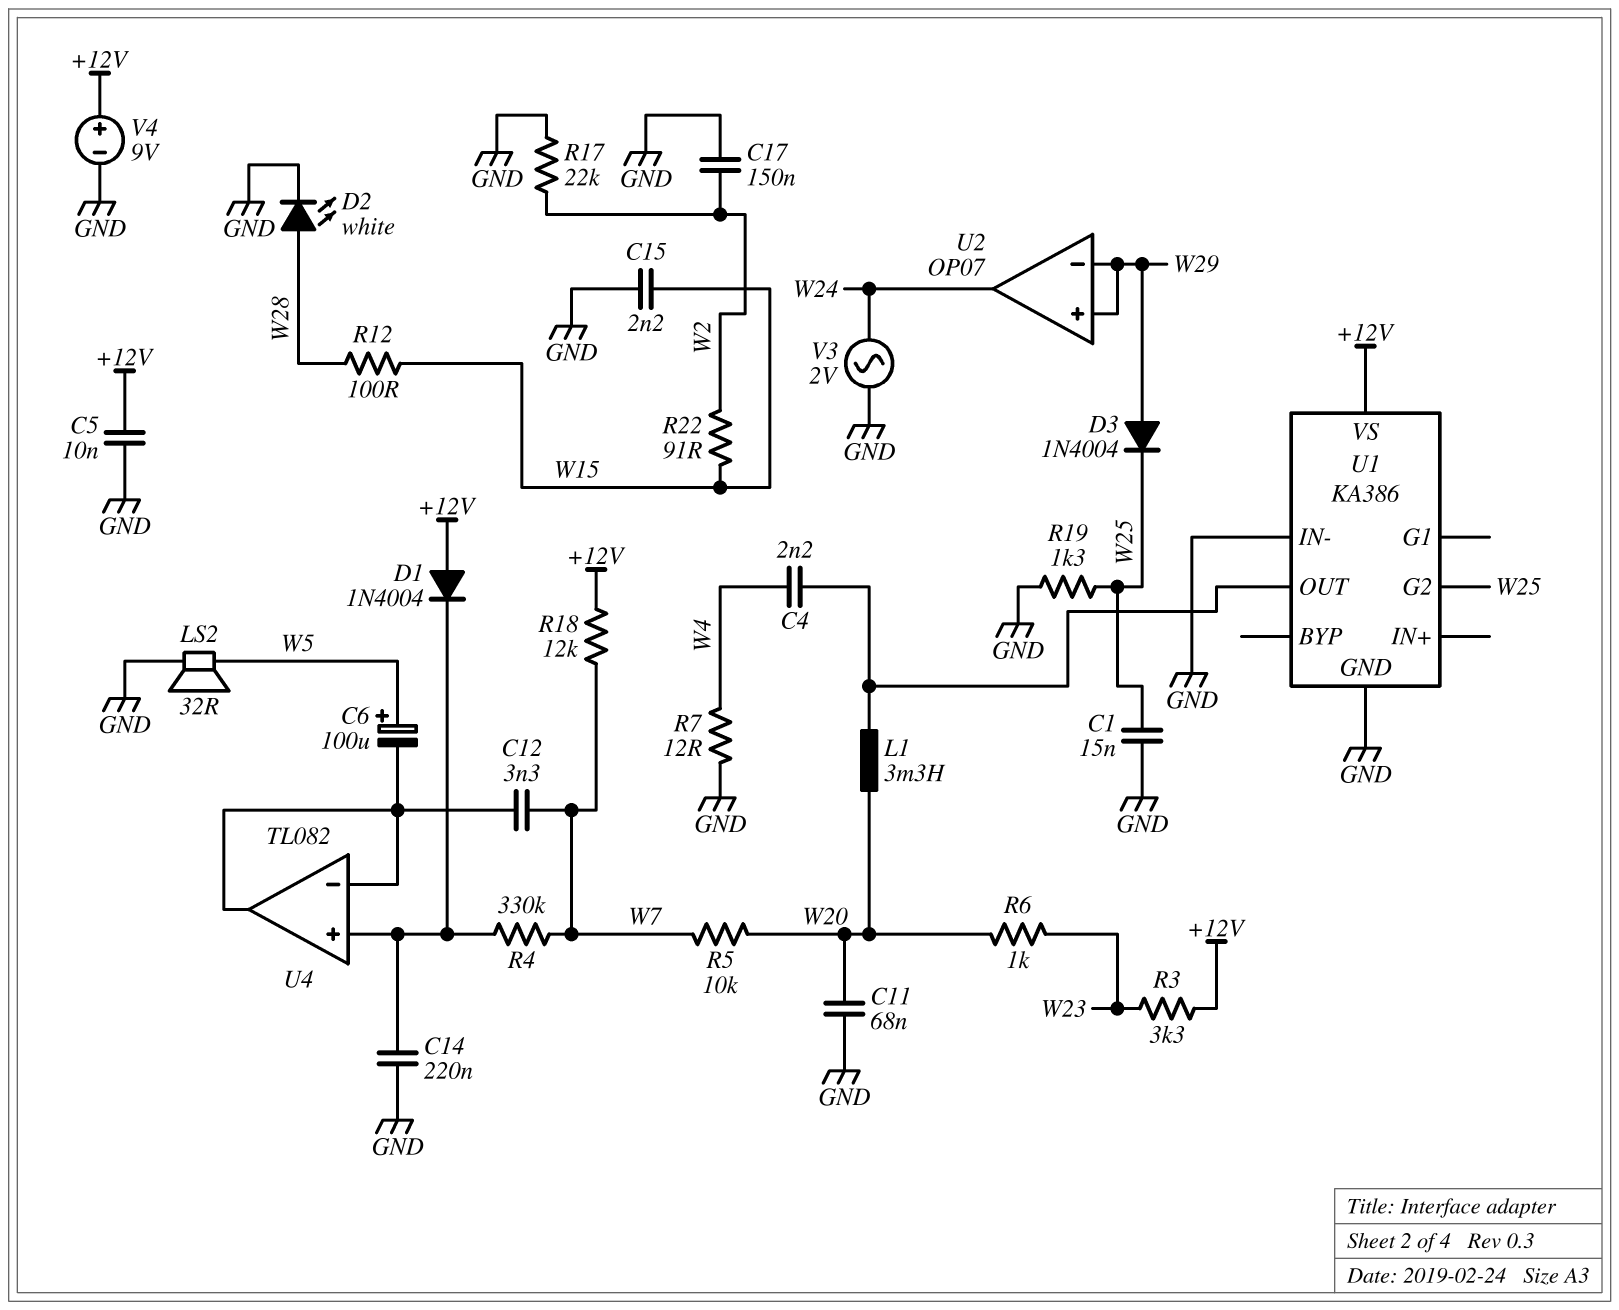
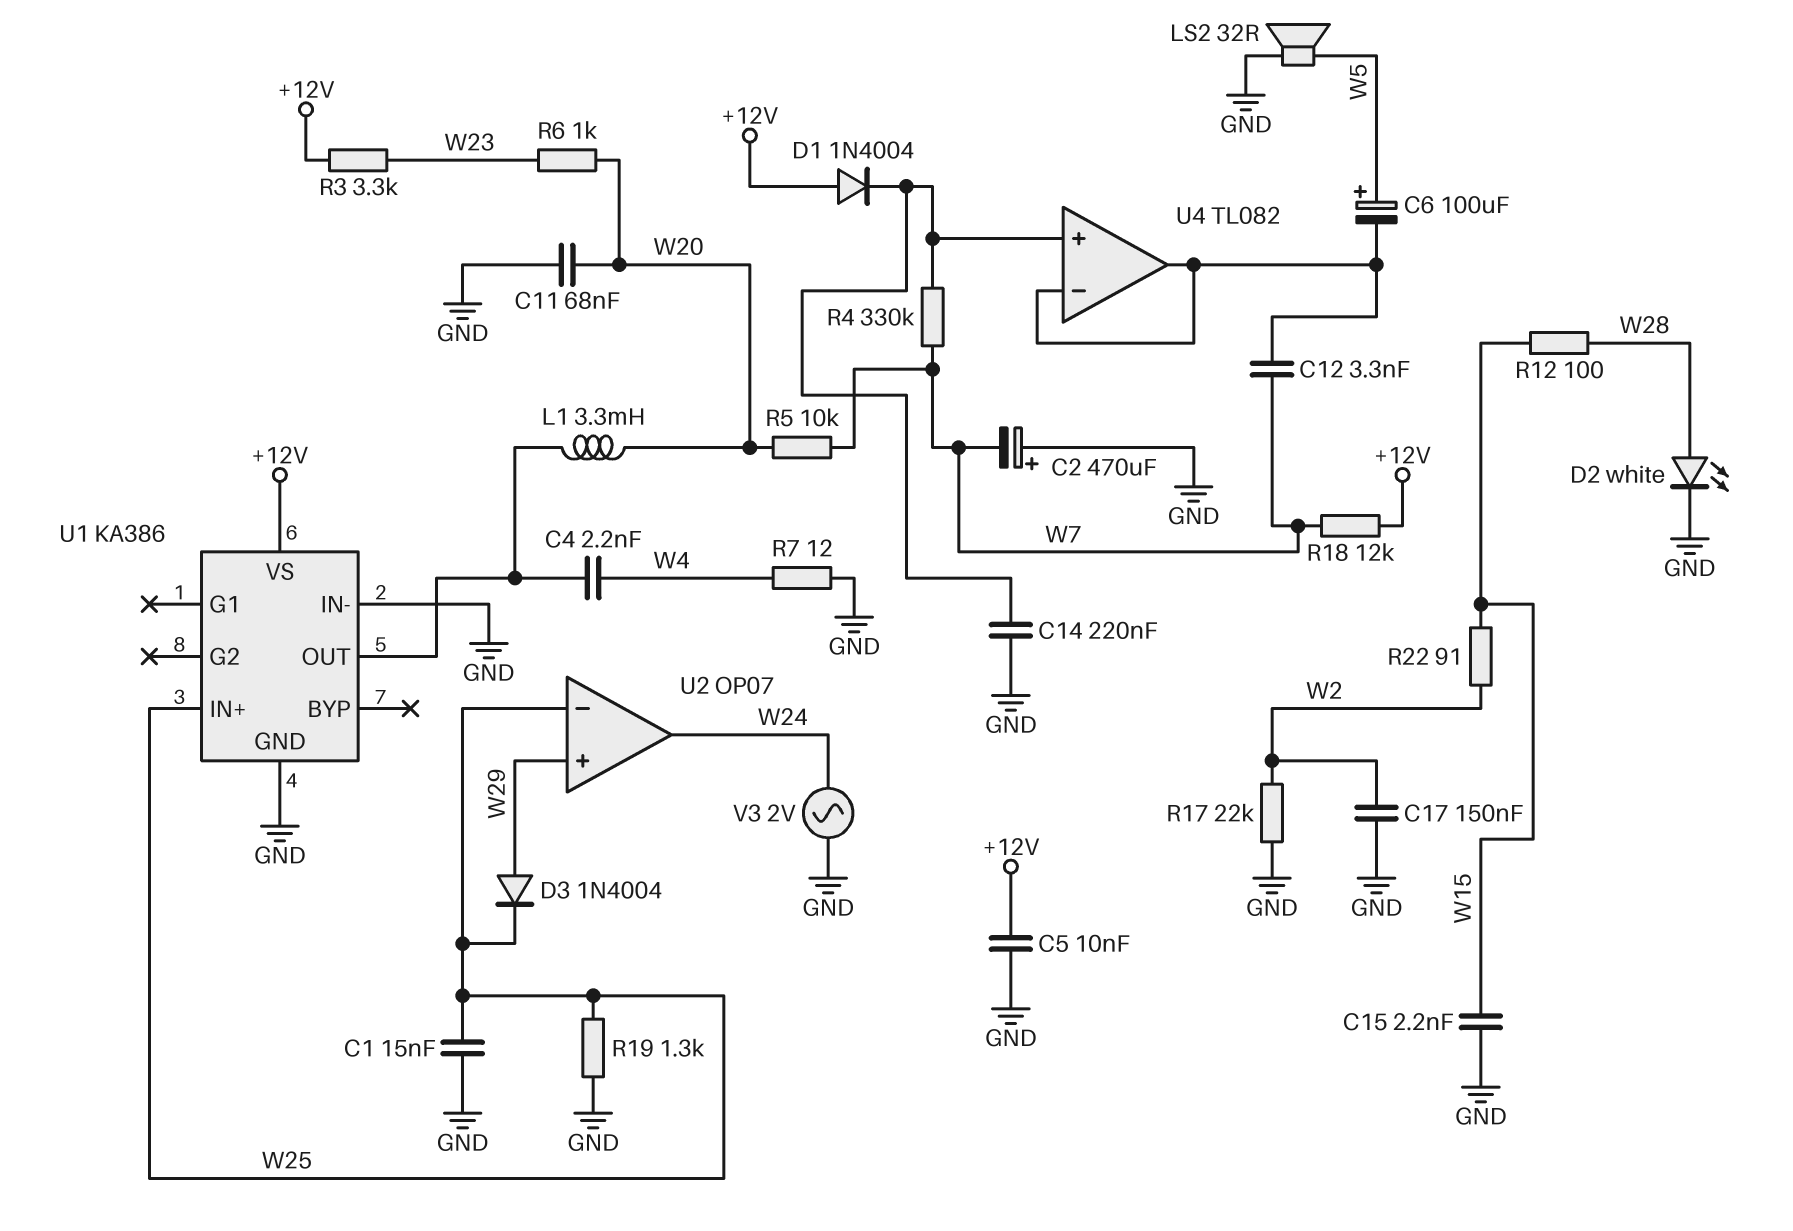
C2: none -> 470uF (plus GND, minus W7)
U1 pin G2: W25 -> none
U1 pin IN+: none -> W25
U2 pin in-: W29 -> W25
V4: 9V (plus +12V, minus GND) -> none

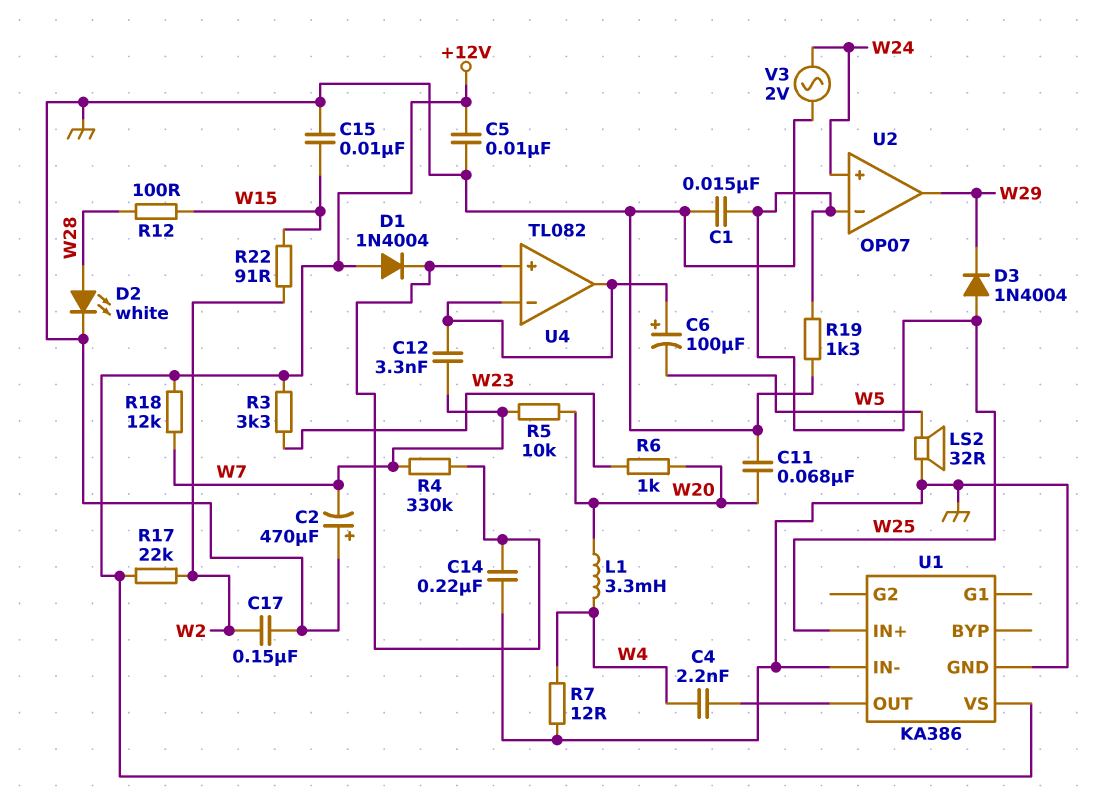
C6: 100uF (plus W5, minus U4/in-) -> 100uF (plus U4/in-, minus W5)
C15: 2.2nF (GND, W15) -> 10nF (GND, W15)
D3: diode 1N4004 (A W29, K W25) -> diode 1N4004 (A W25, K W29)
L1: 3.3mH (U1/OUT, W20) -> 3.3mH (W4, W20)
R17: 22k (GND, W2) -> 22k (+12V, W2)
U2 pin in+: W29 -> W24
U2 pin out: W24 -> W29

